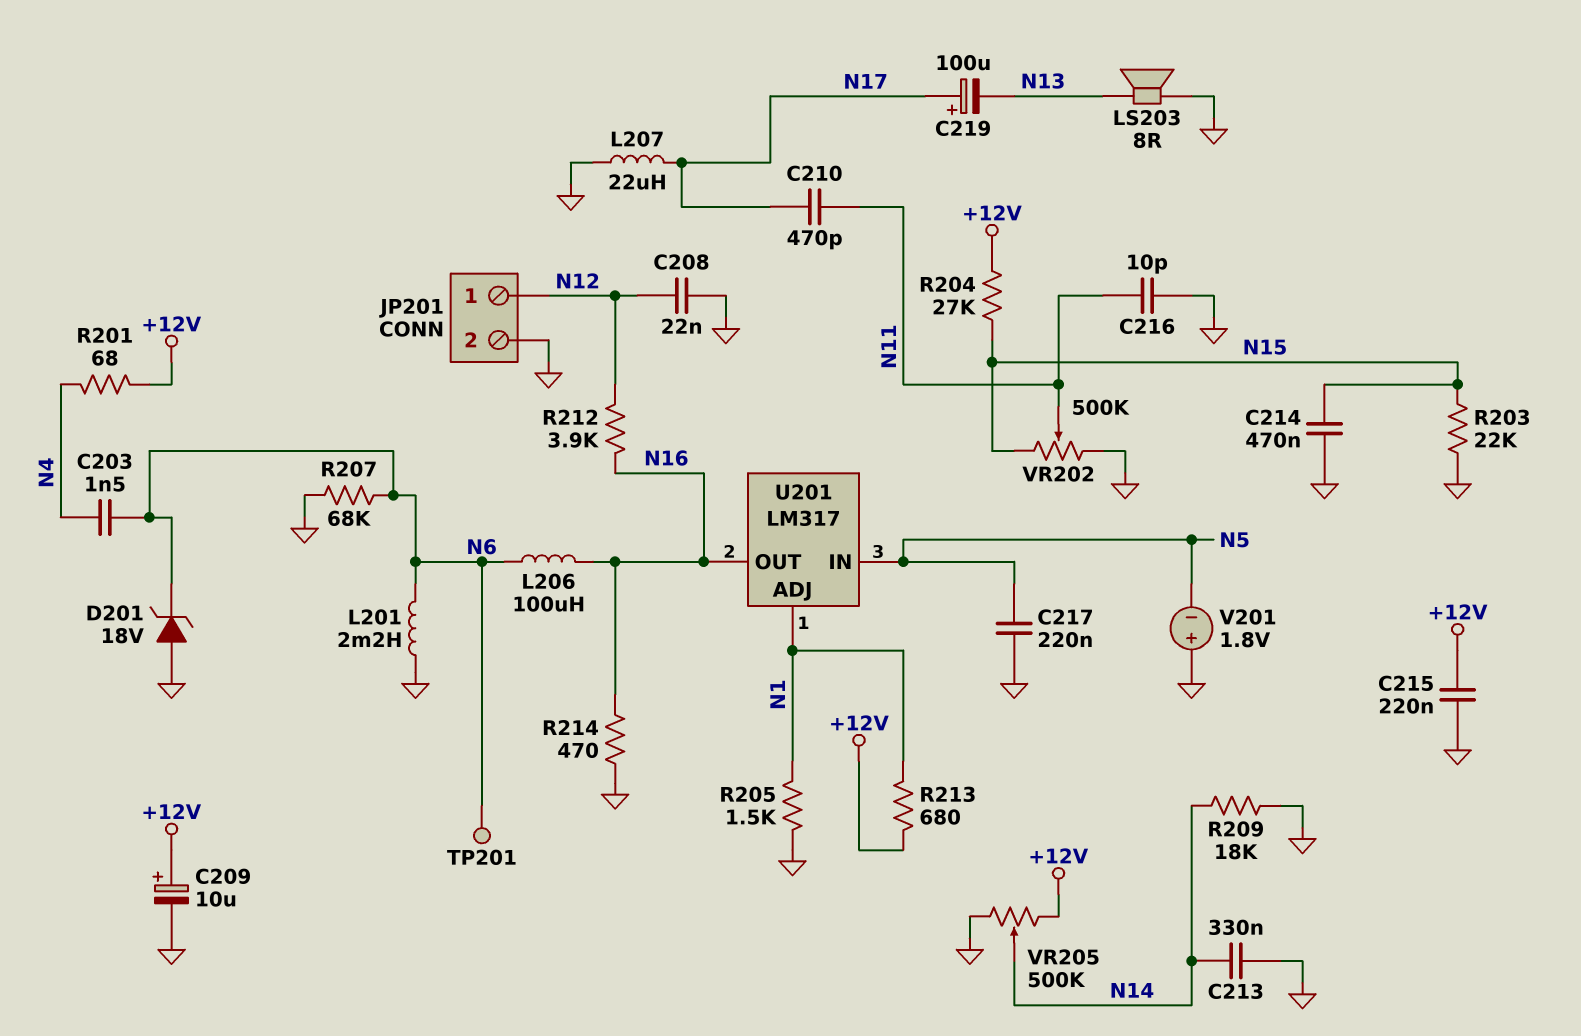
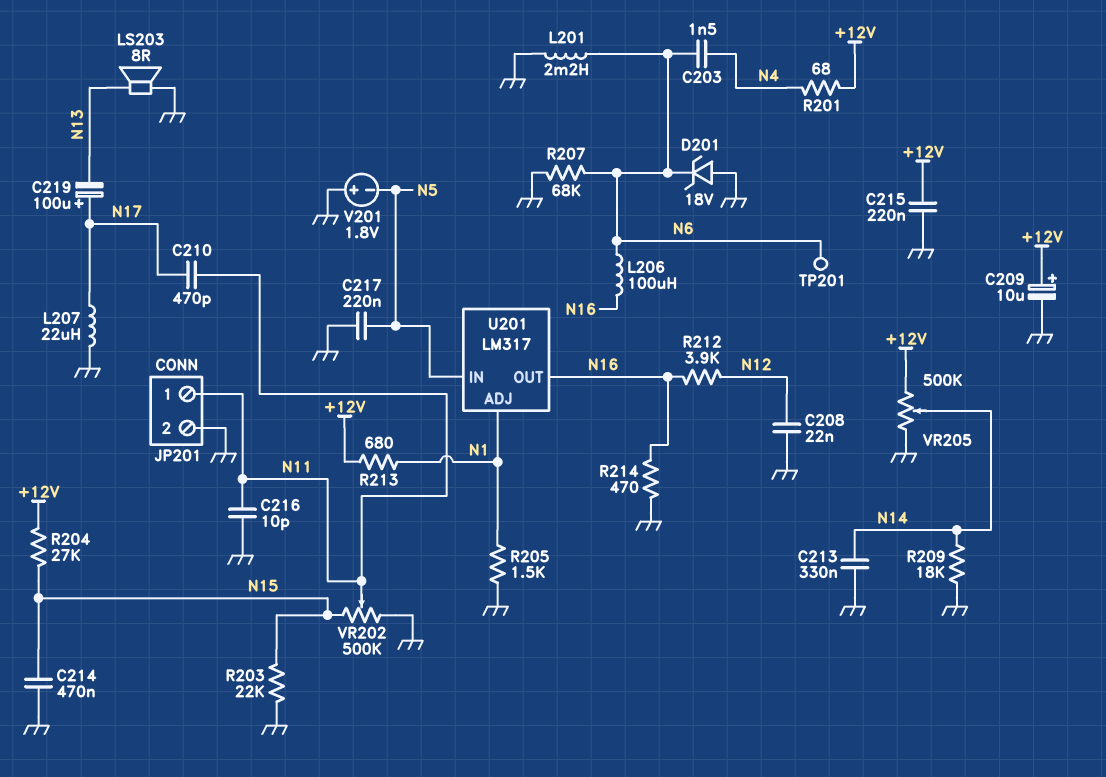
JP201 pin 1: N12 -> N11

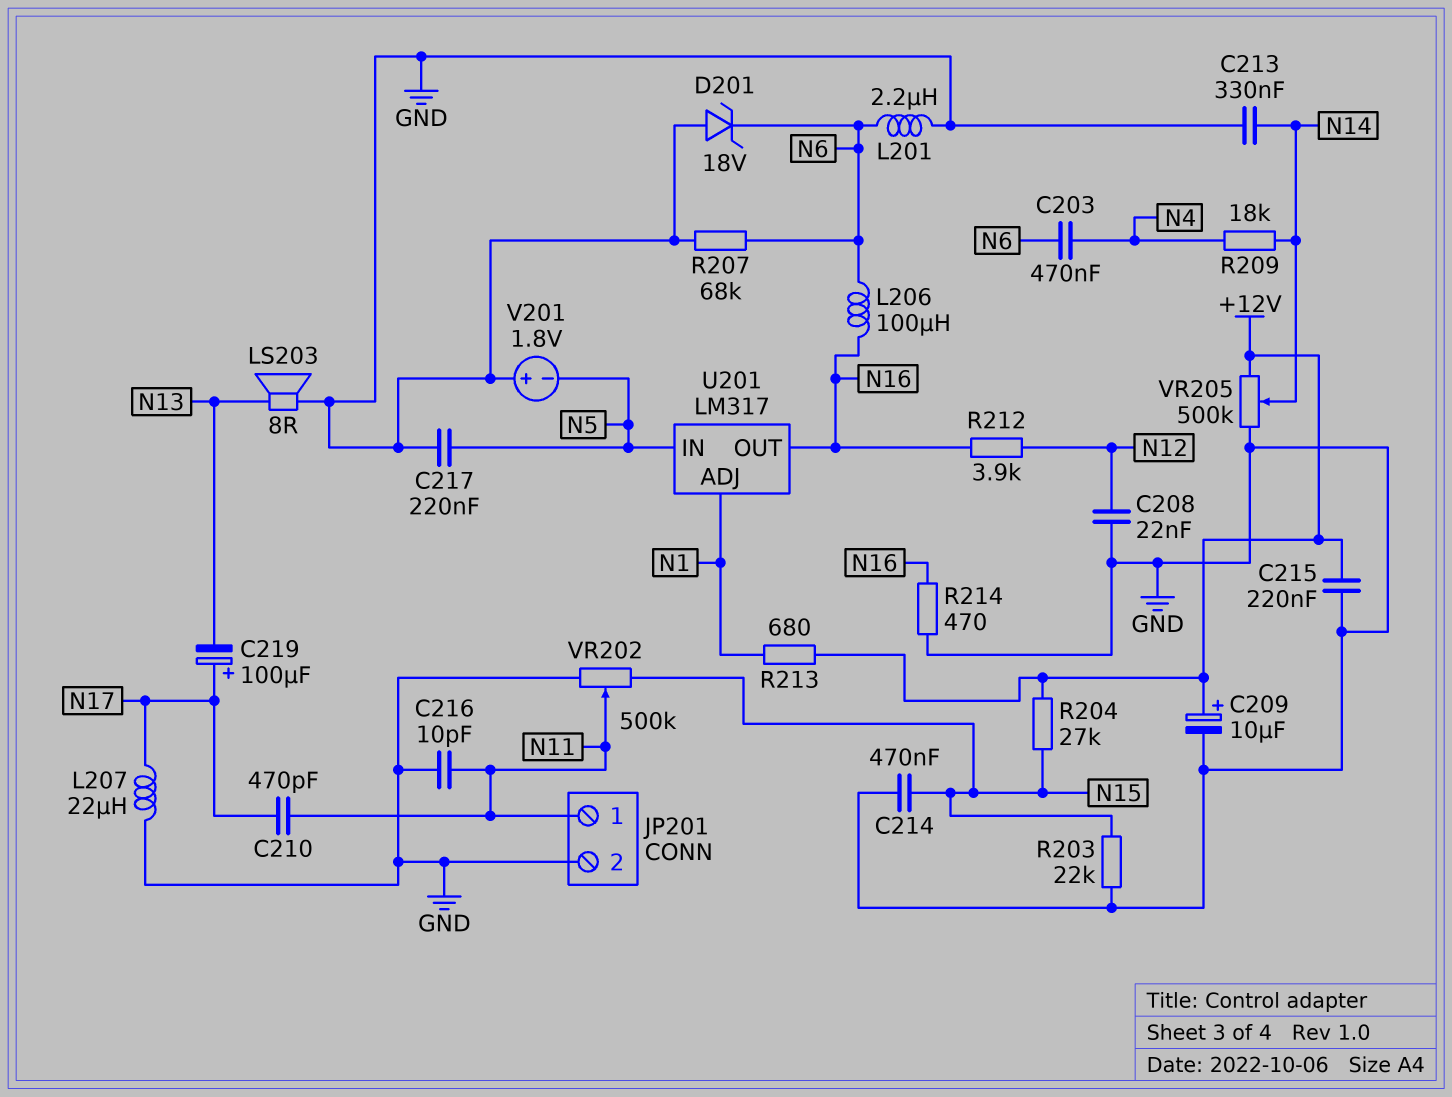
C203: 1.5nF (N4, N6) -> 470nF (N4, N6)
L201: 2.2mH (GND, N6) -> 2.2uH (GND, N6)
R201: 68 (+12V, N4) -> none
R205: 1.5k (GND, N1) -> none
R209: 18k (GND, N14) -> 18k (N4, N14)
TP201: test point (N6) -> none

